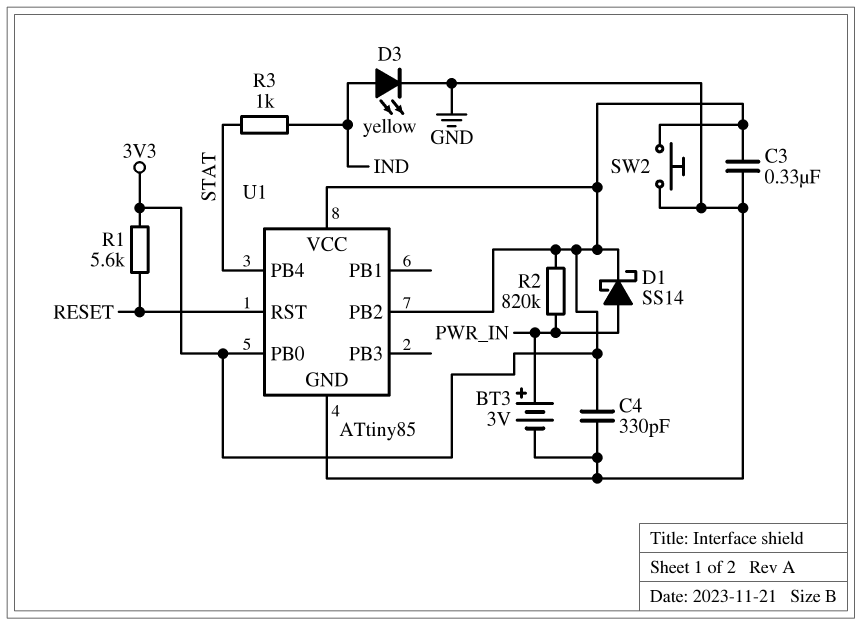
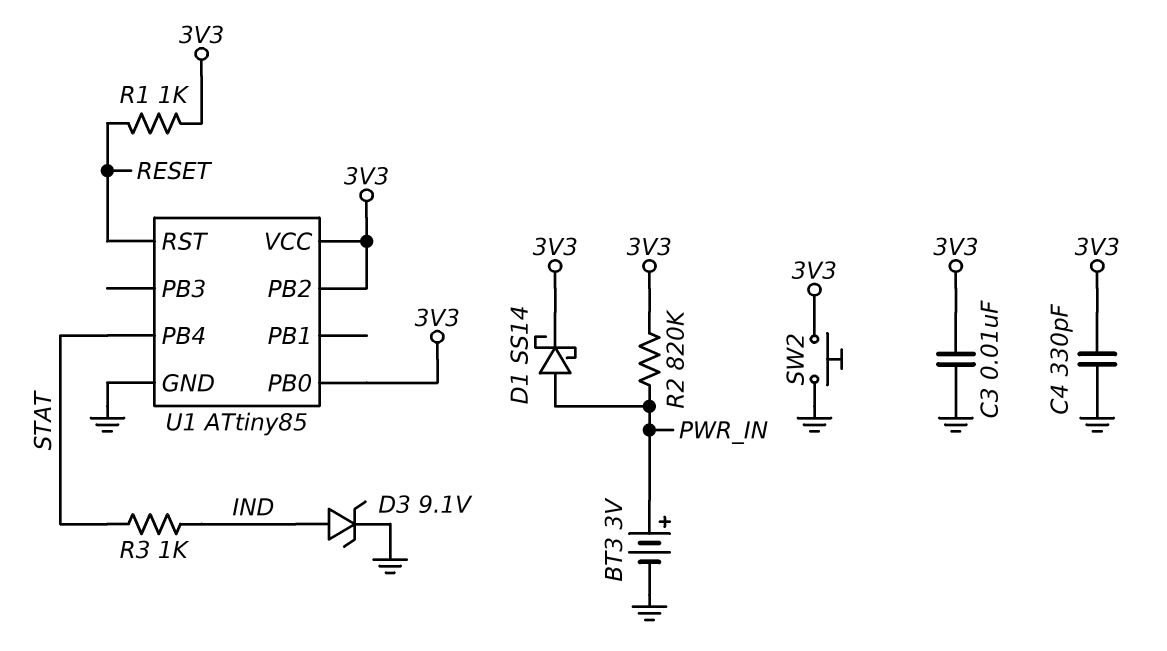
C3: 330nF (3V3, GND) -> 10nF (3V3, GND)
D3: LED yellow (A IND, K GND) -> zener 9.1V (A IND, K GND)
R1: 5.6k (3V3, RESET) -> 1k (3V3, RESET)

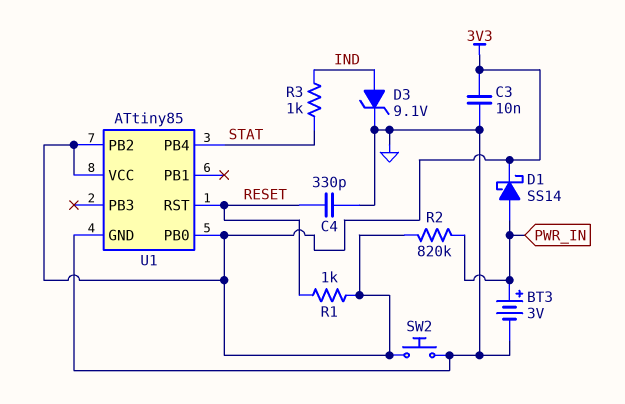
C4: 330pF (3V3, GND) -> 330pF (GND, RESET)

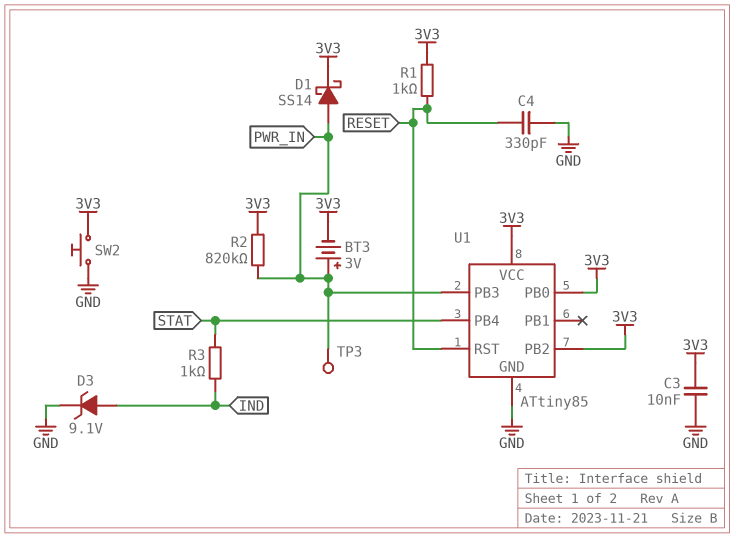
BT3: 3V (plus PWR_IN, minus GND) -> 3V (plus PWR_IN, minus 3V3)
TP3: none -> test point (PWR_IN)
U1 pin PB3: none -> PWR_IN

